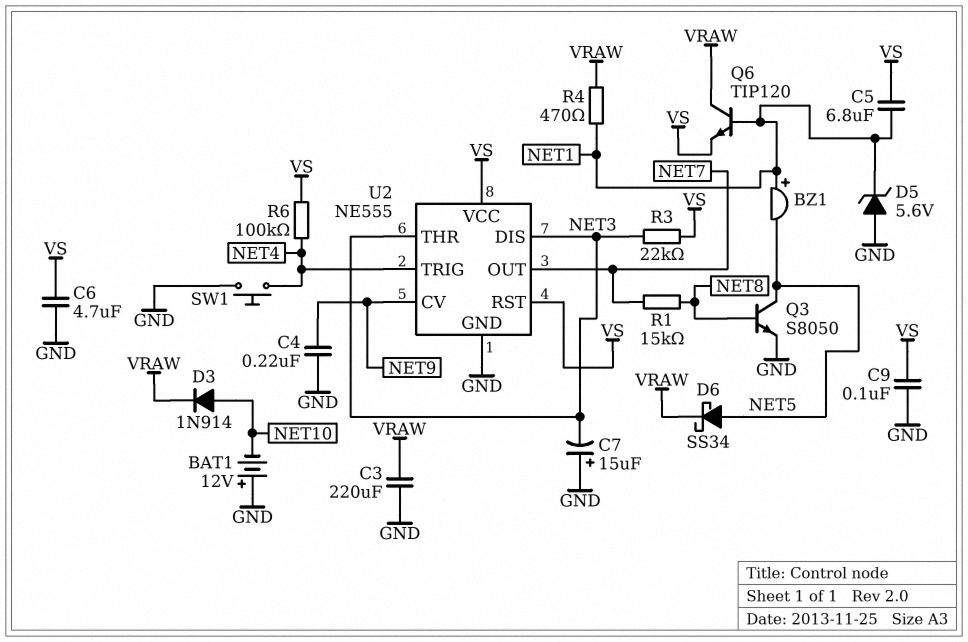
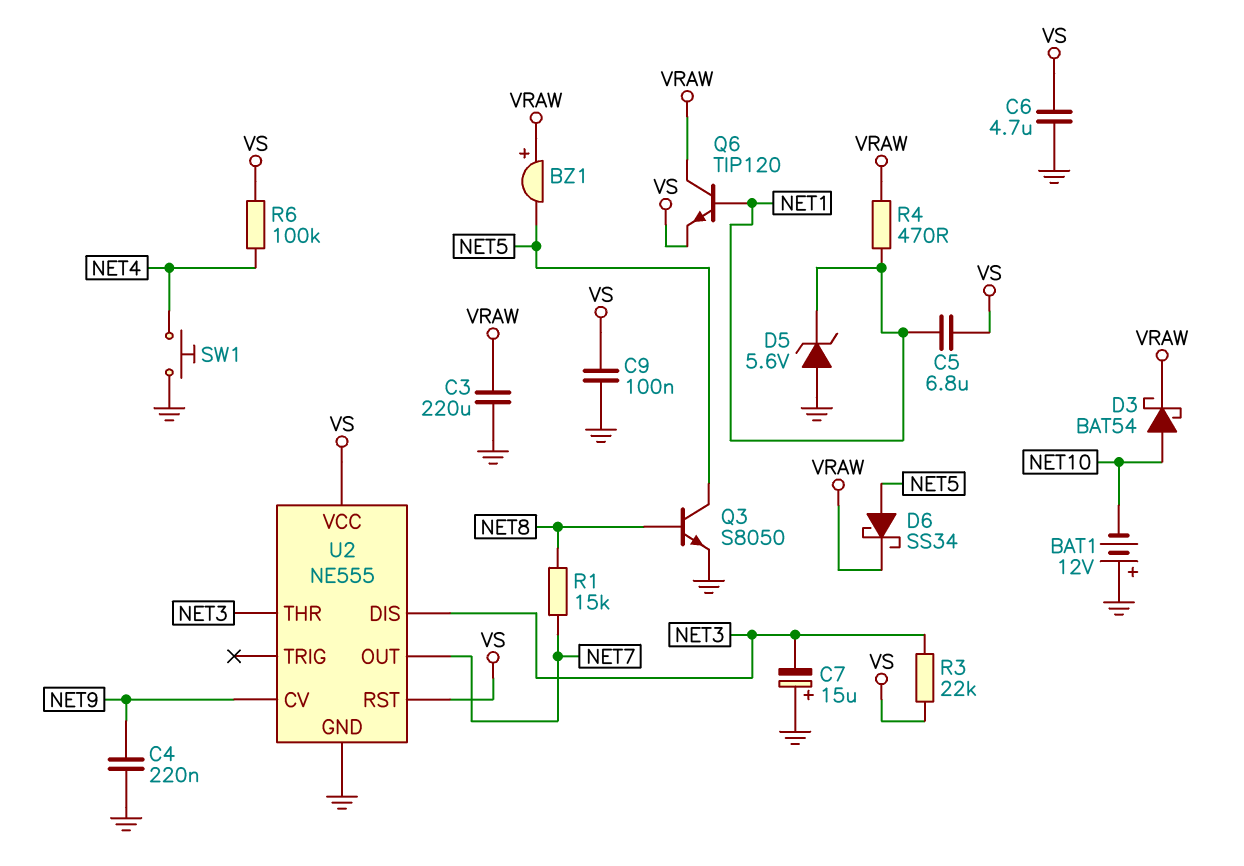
BZ1: buzzer (plus NET1, minus NET5) -> buzzer (plus VRAW, minus NET5)
D3: diode 1N914 (A NET10, K VRAW) -> schottky BAT54 (A NET10, K VRAW)
U2 pin TRIG: NET4 -> none

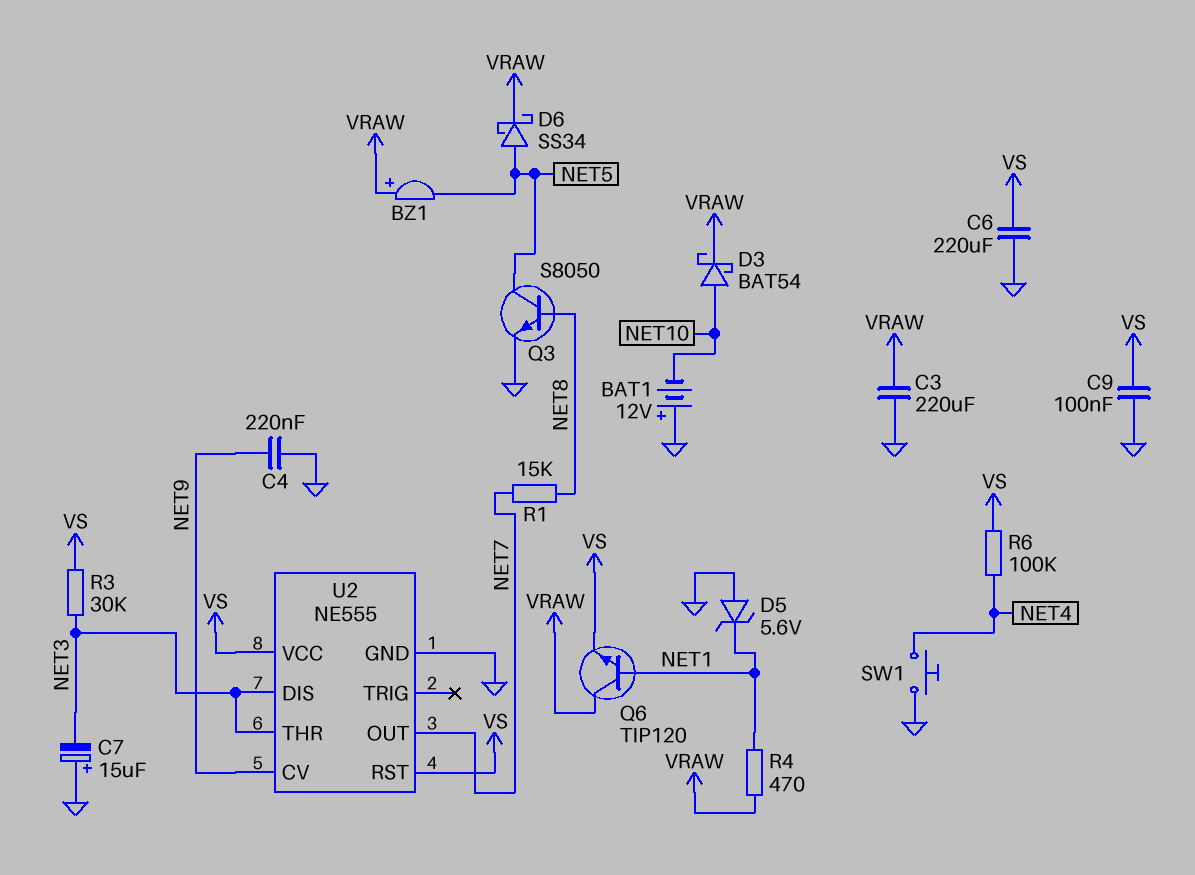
C5: 6.8uF (NET1, VS) -> none
C6: 4.7uF (GND, VS) -> 220uF (GND, VS)
R3: 22k (NET3, VS) -> 30k (NET3, VS)

